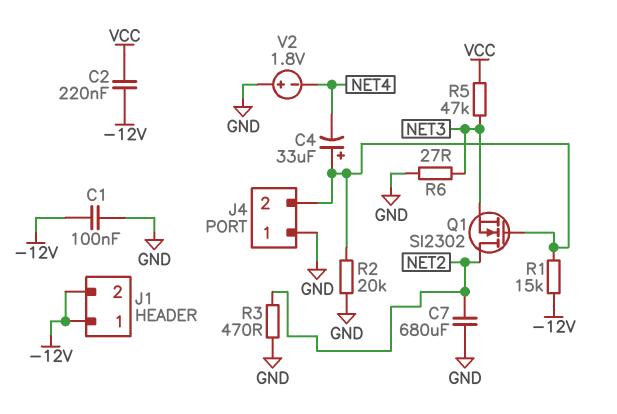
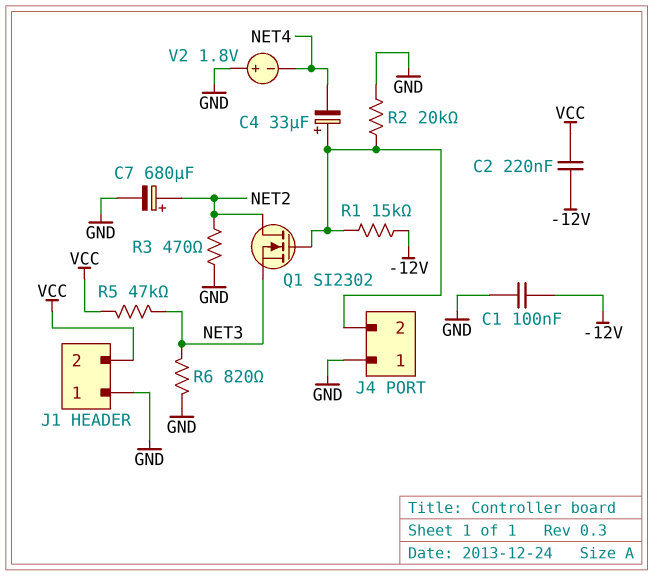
C7: 680uF (GND, NET2) -> 680uF (plus NET2, minus GND)
J1 pin 1: -12V -> GND
J1 pin 2: -12V -> VCC
R6: 27 (GND, NET3) -> 820 (GND, NET3)

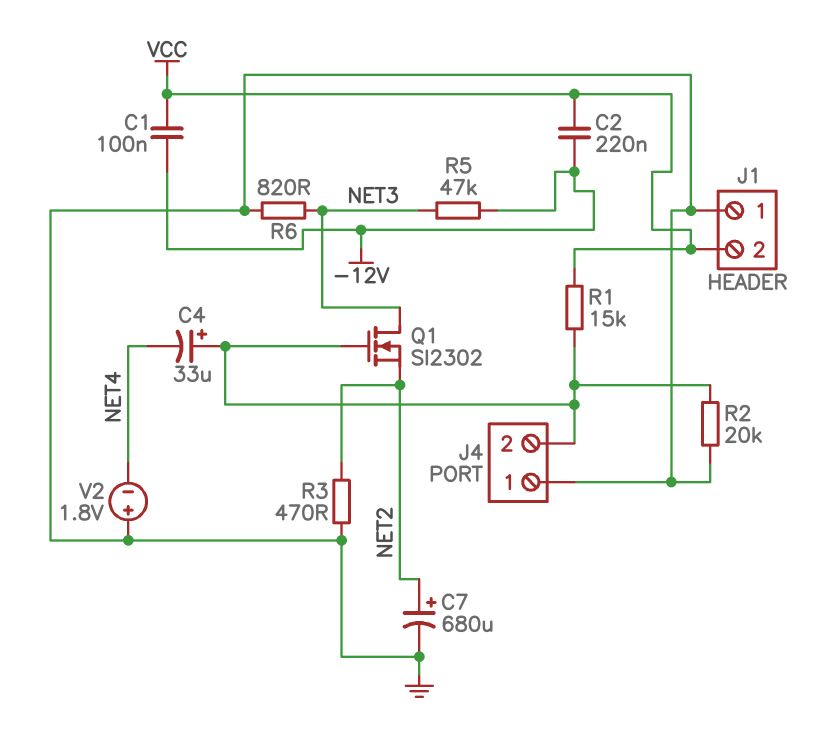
C1: 100nF (-12V, GND) -> 100nF (-12V, VCC)
Q1: NMOS SI2302 (G J4/2, D NET2, S NET3) -> NMOS SI2302 (G J4/2, D NET3, S NET2)
R1: 15k (-12V, J4/2) -> 15k (J4/2, VCC)
R5: 47k (NET3, VCC) -> 47k (-12V, NET3)

